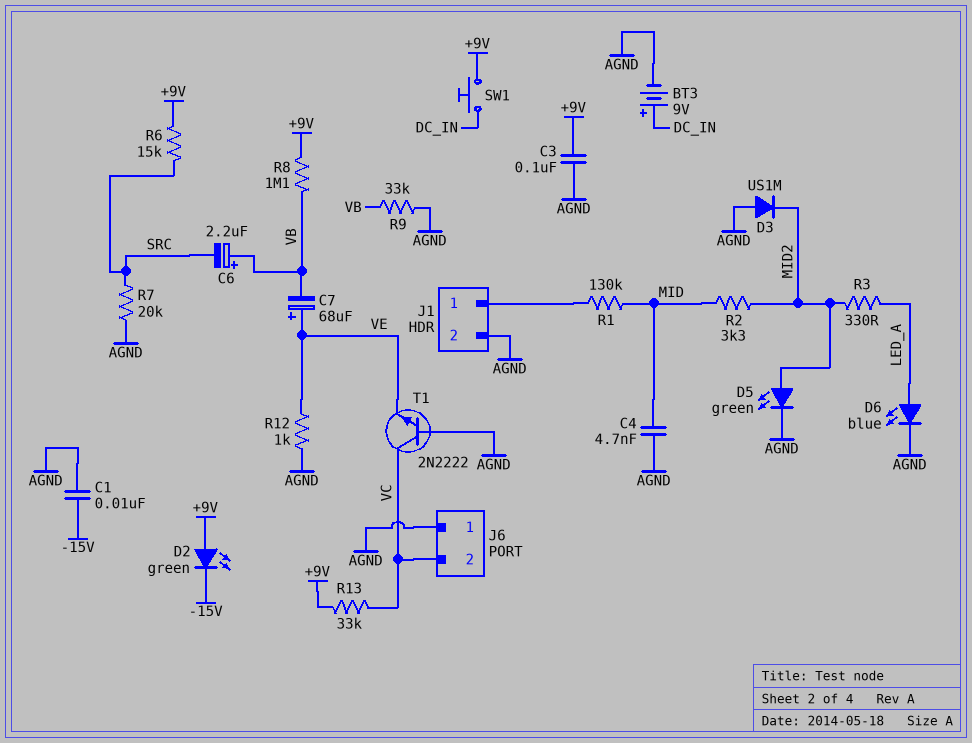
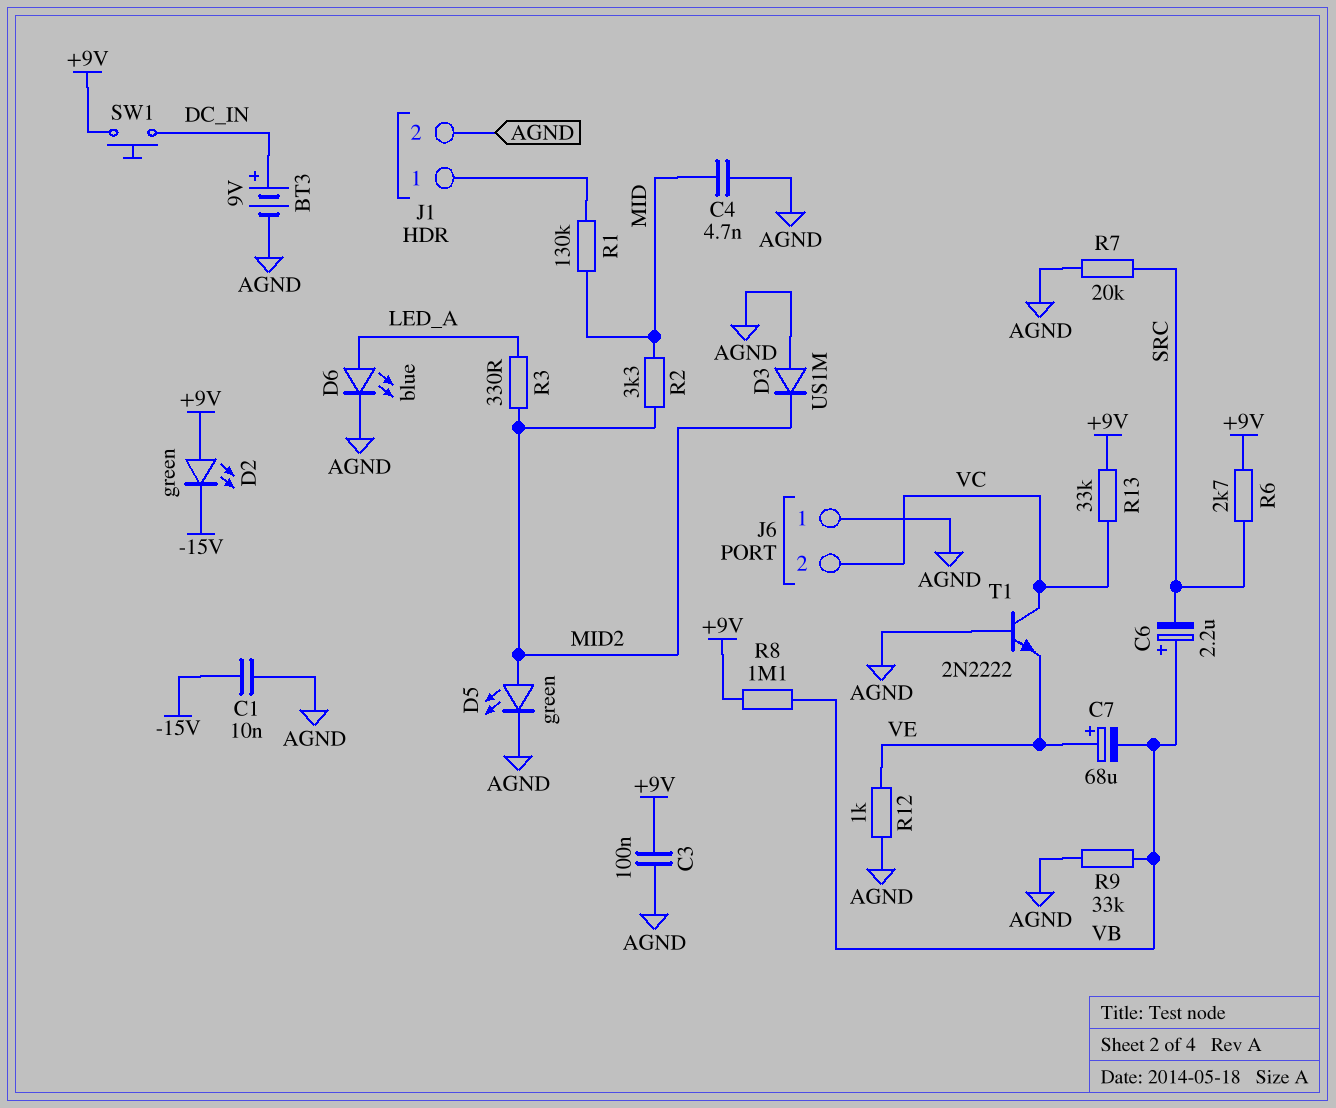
R6: 15k (+9V, SRC) -> 2.7k (+9V, SRC)

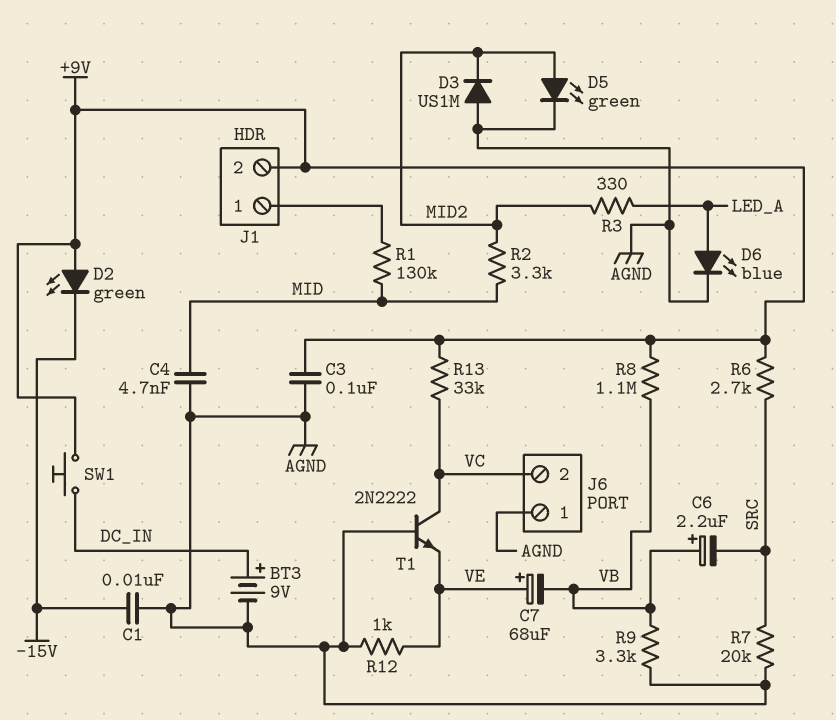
J1 pin 2: AGND -> +9V
R9: 33k (AGND, VB) -> 3.3k (AGND, VB)

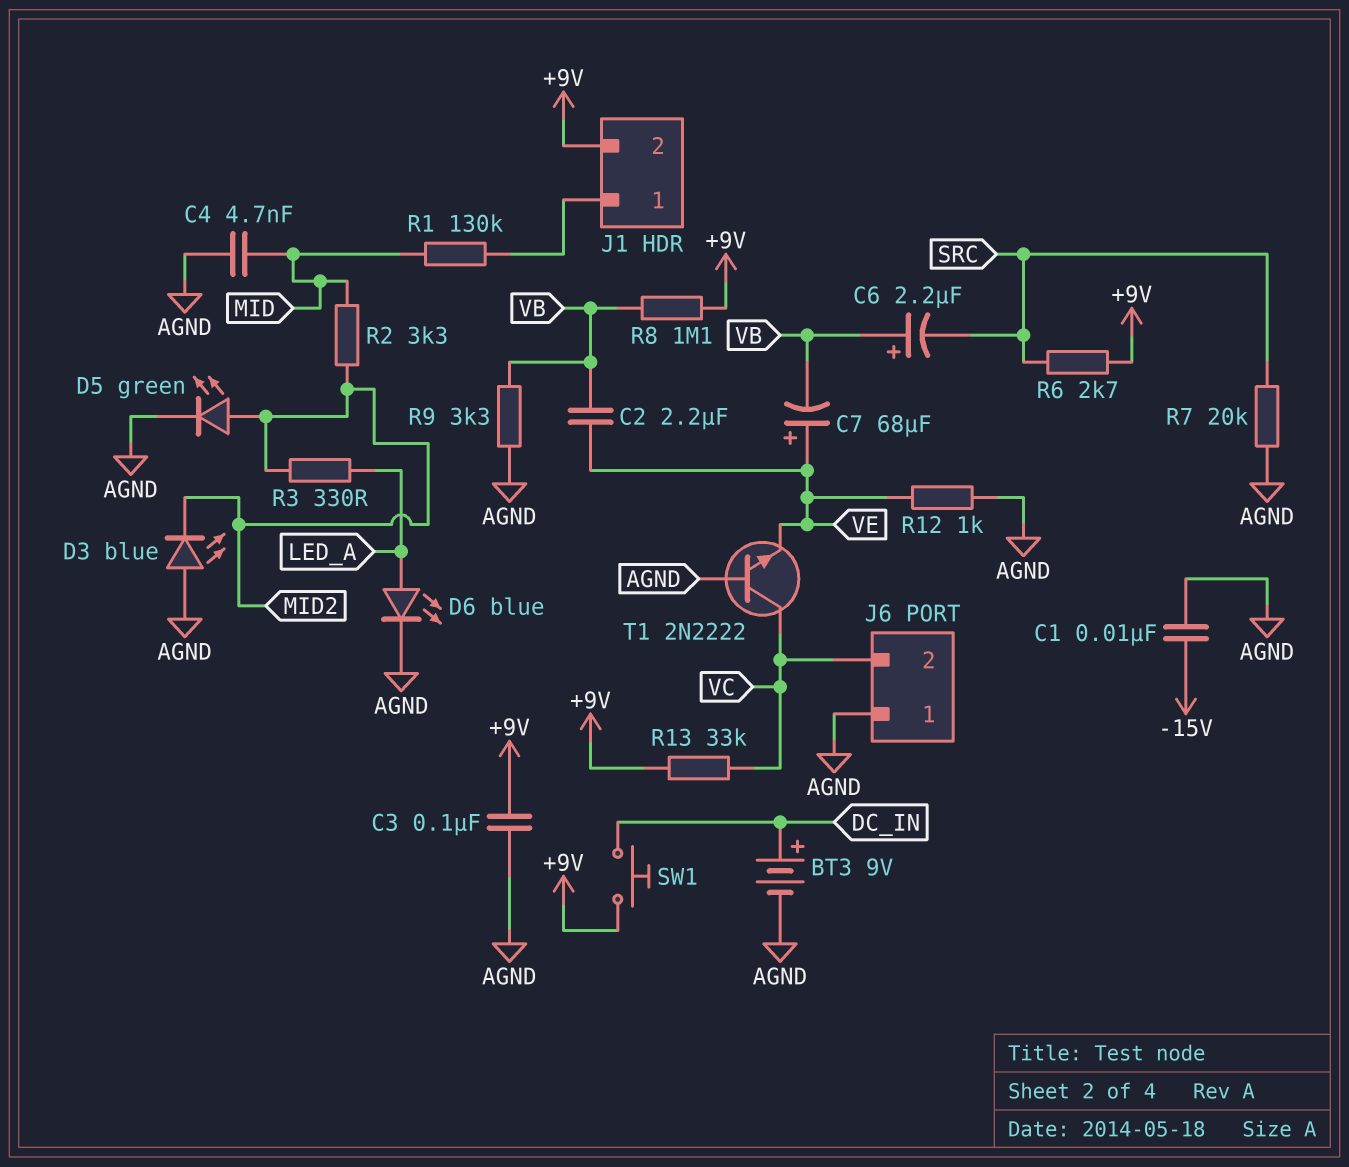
C2: none -> 2.2uF (VB, VE)
D2: LED green (A +9V, K -15V) -> none
D3: diode US1M (A AGND, K MID2) -> LED blue (A AGND, K MID2)

